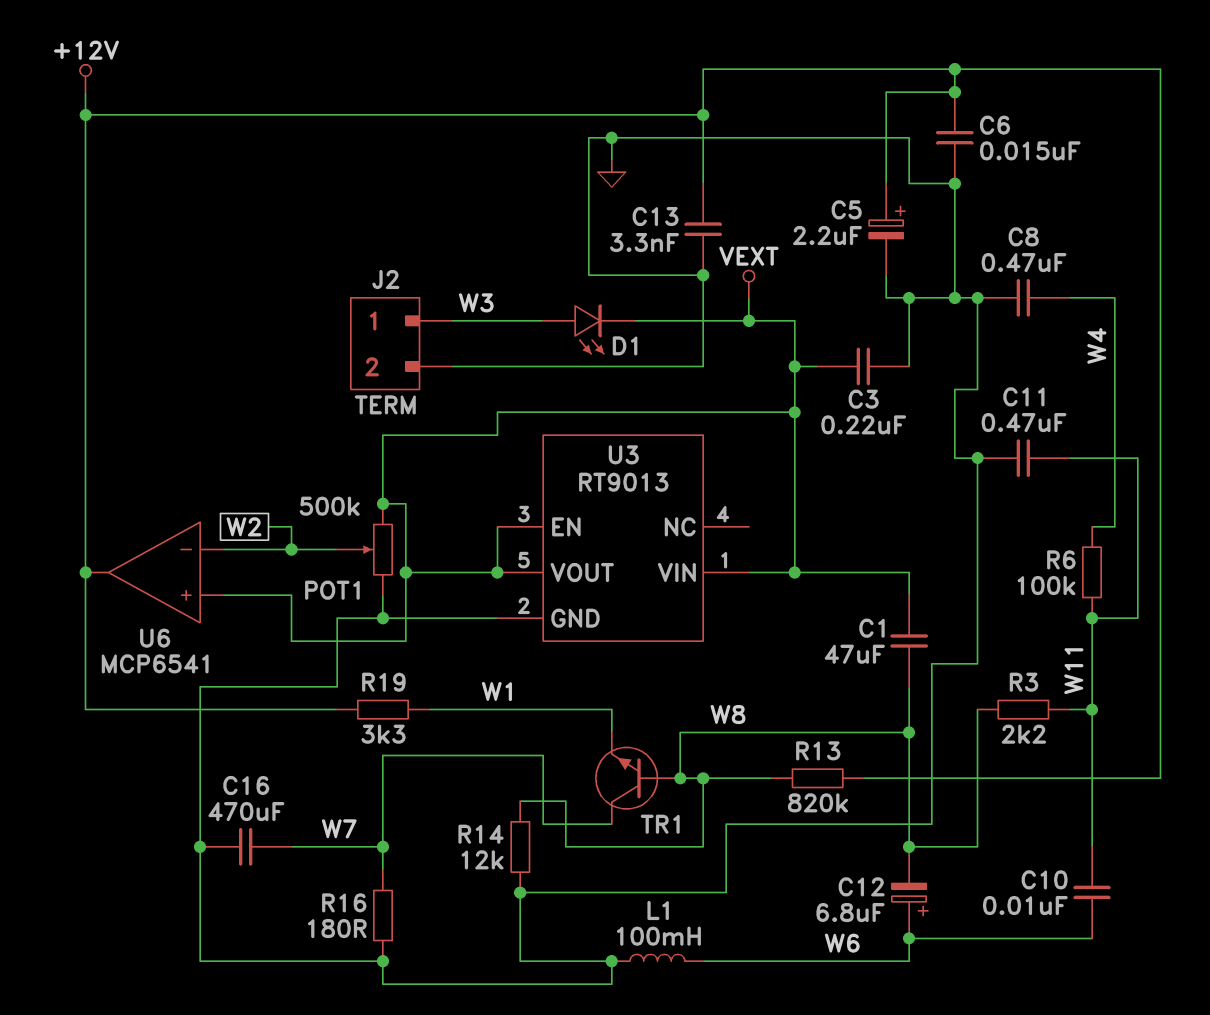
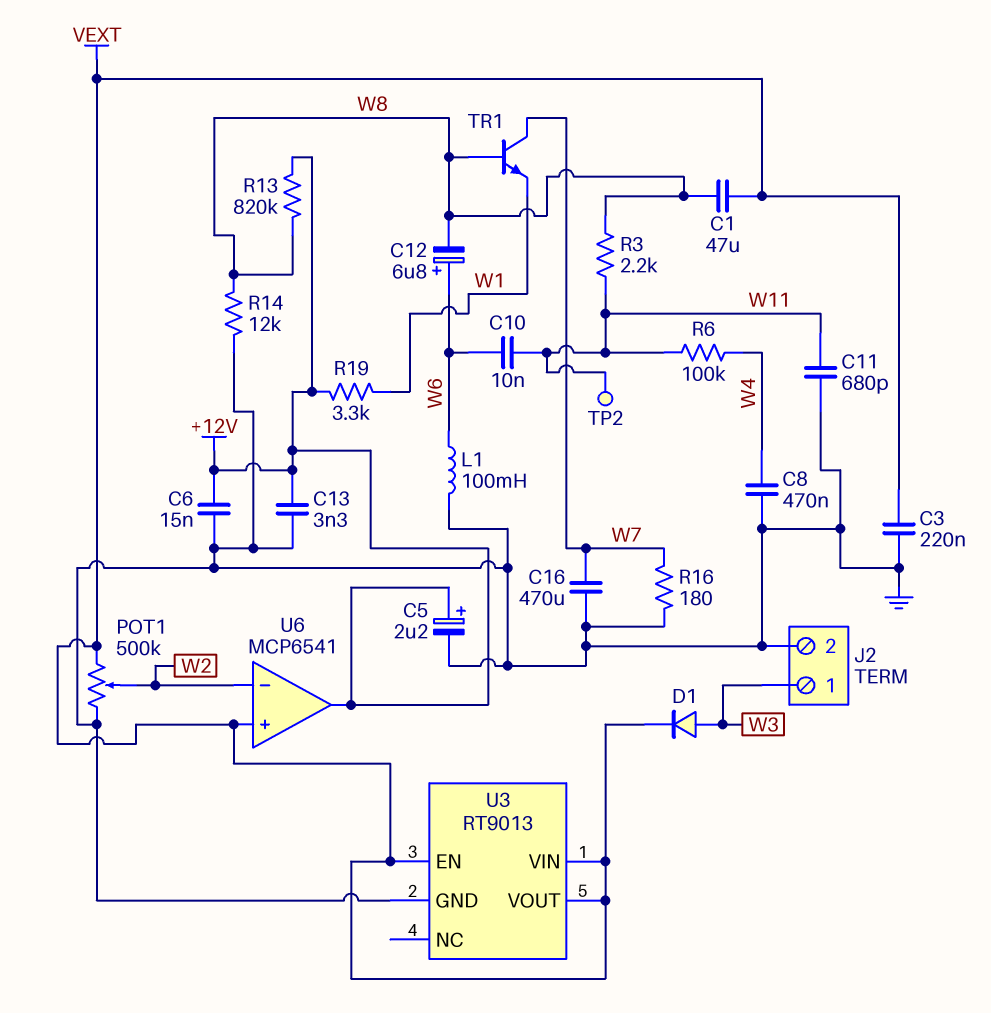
C11: 470nF (GND, W11) -> 680pF (GND, W11)
D1: LED (A W3, K VEXT) -> diode (A W3, K VEXT)
TP2: none -> test point (W11)

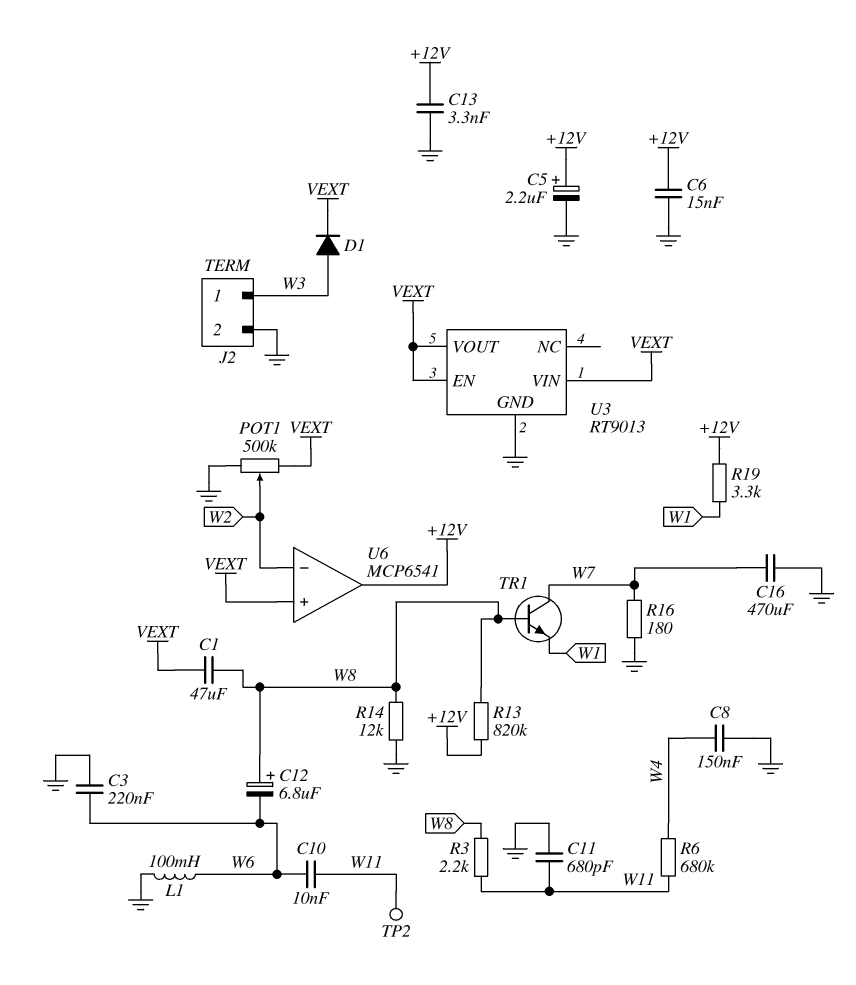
C3: 220nF (GND, VEXT) -> 220nF (GND, W6)
C8: 470nF (GND, W4) -> 150nF (GND, W4)
C12: 6.8uF (plus W6, minus W8) -> 6.8uF (plus W8, minus W6)
R6: 100k (W4, W11) -> 680k (W4, W11)

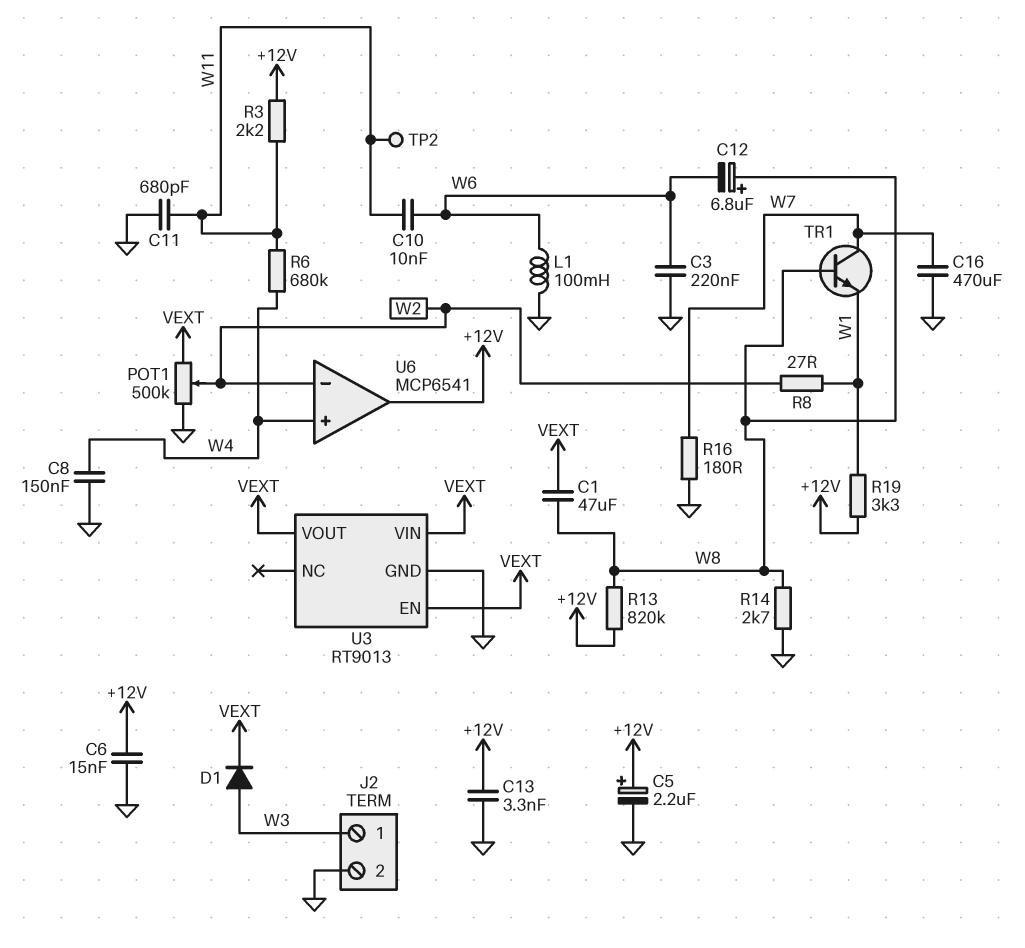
R3: 2.2k (W8, W11) -> 2.2k (+12V, W11)
R8: none -> 27 (W1, W2)
R14: 12k (GND, W8) -> 2.7k (GND, W8)
U6 pin in+: VEXT -> W4

